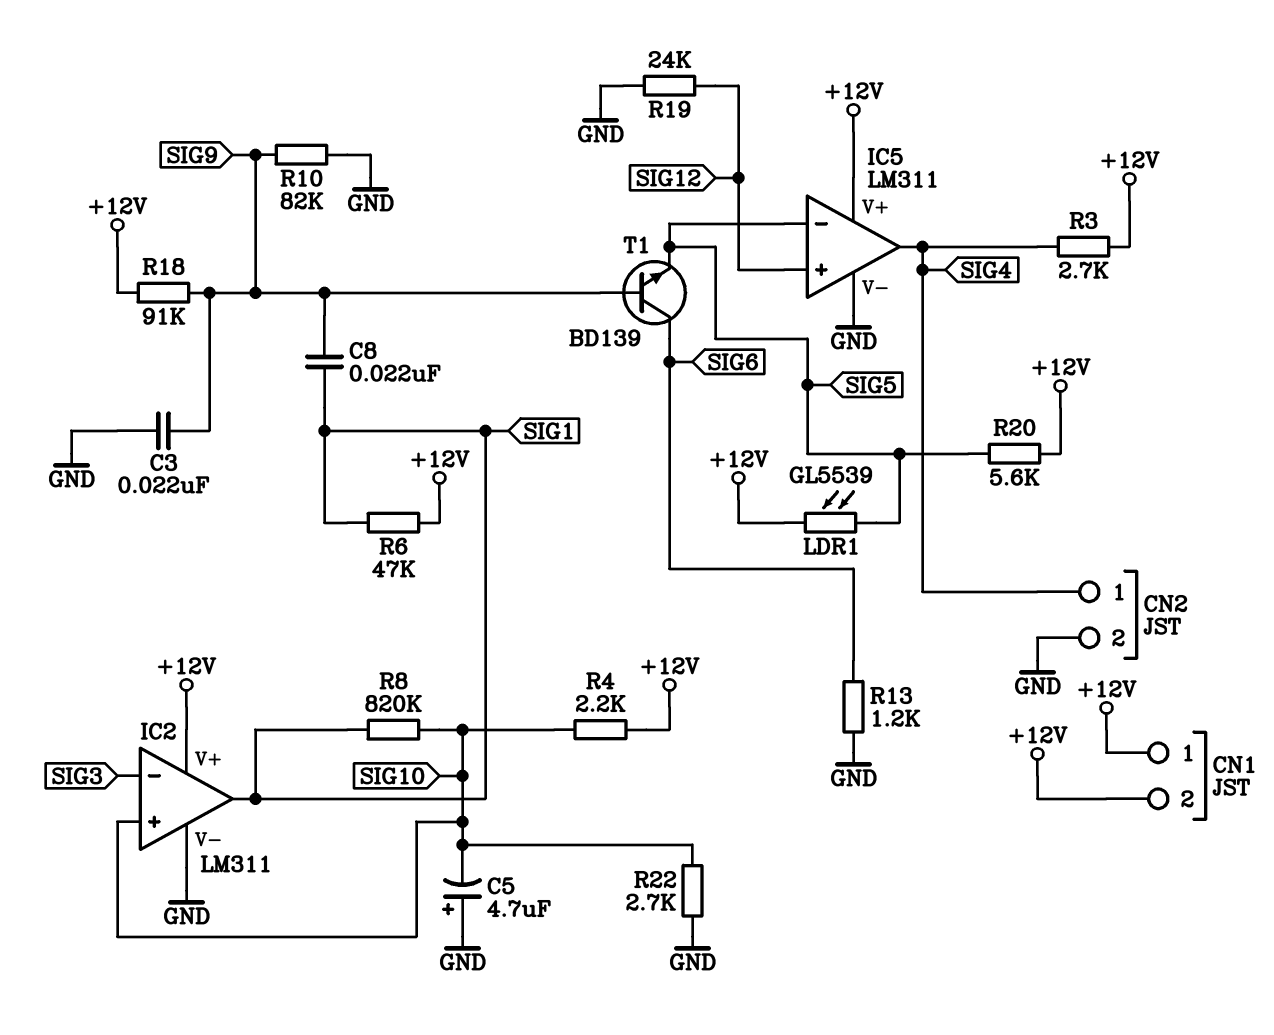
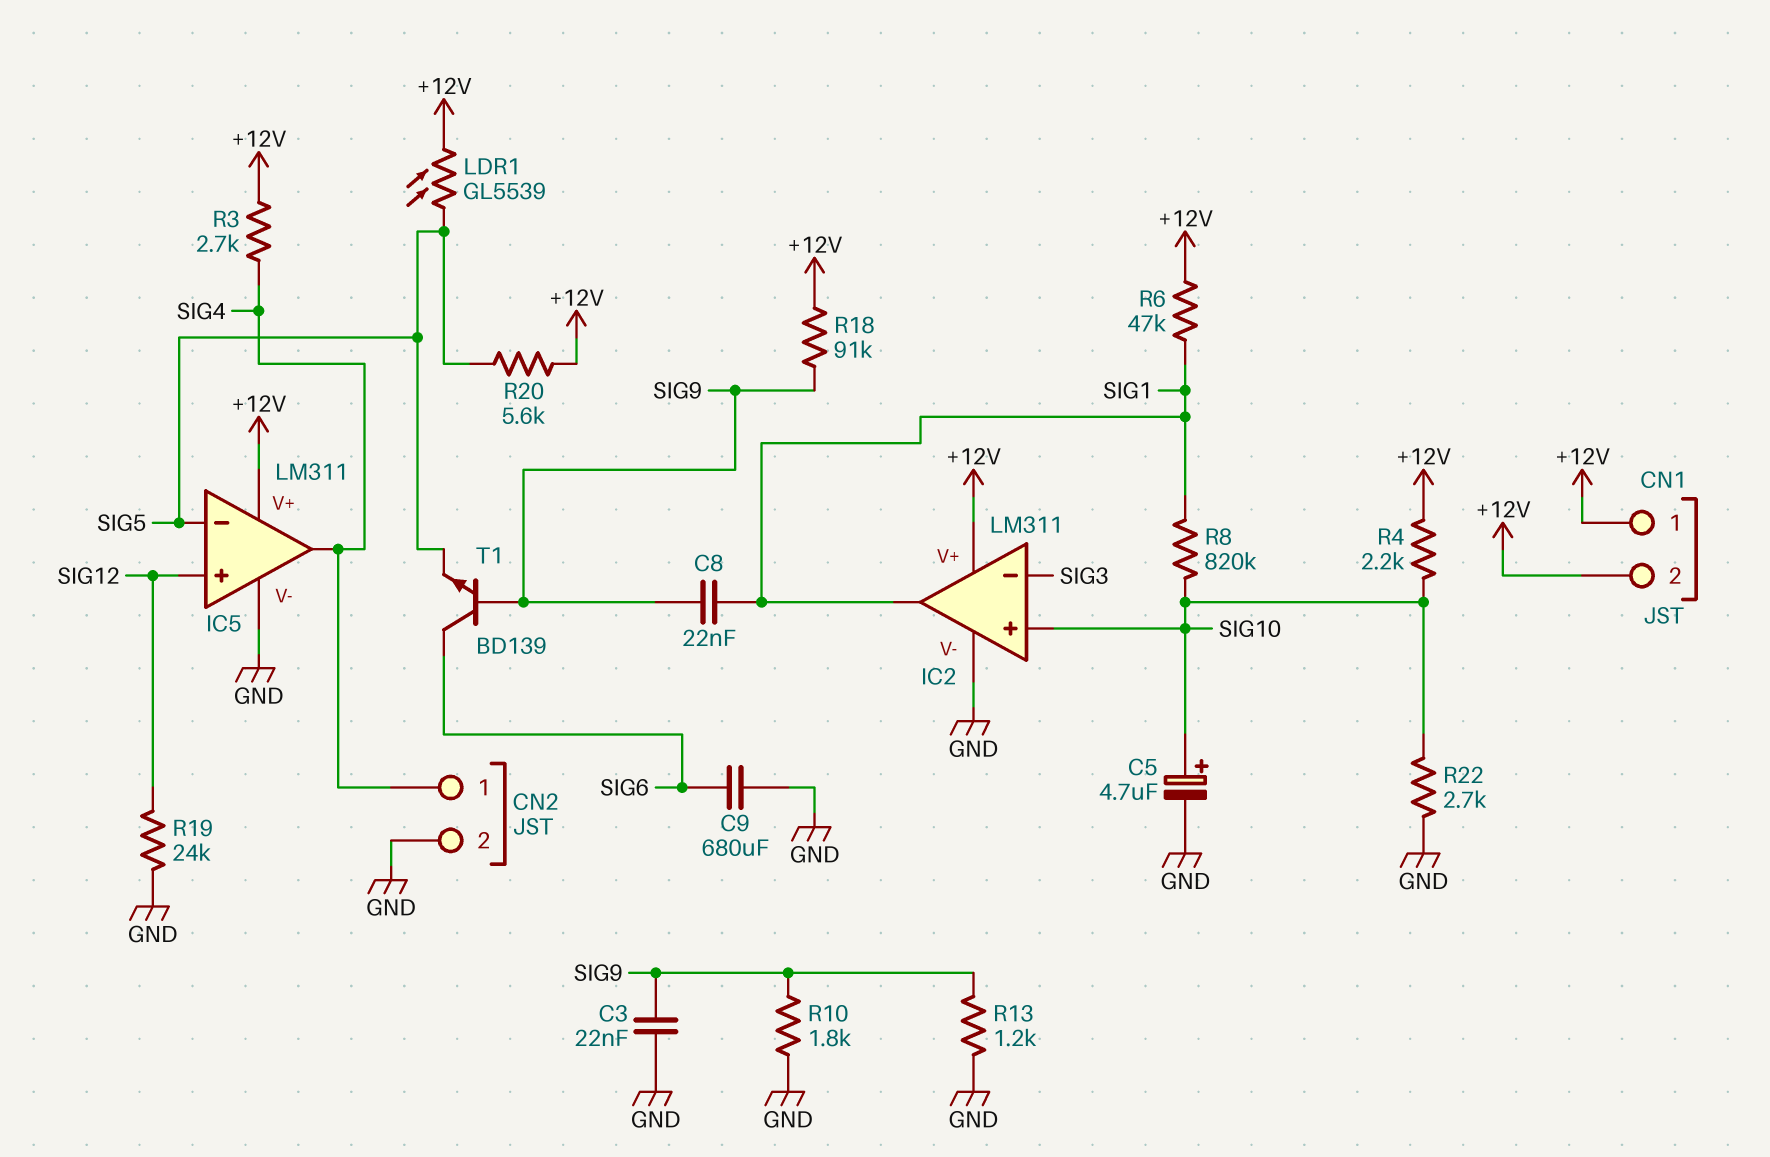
C5: 4.7uF (plus GND, minus SIG10) -> 4.7uF (plus SIG10, minus GND)
C9: none -> 680uF (GND, SIG6)
R10: 82k (GND, SIG9) -> 1.8k (GND, SIG9)
R13: 1.2k (GND, SIG6) -> 1.2k (GND, SIG9)

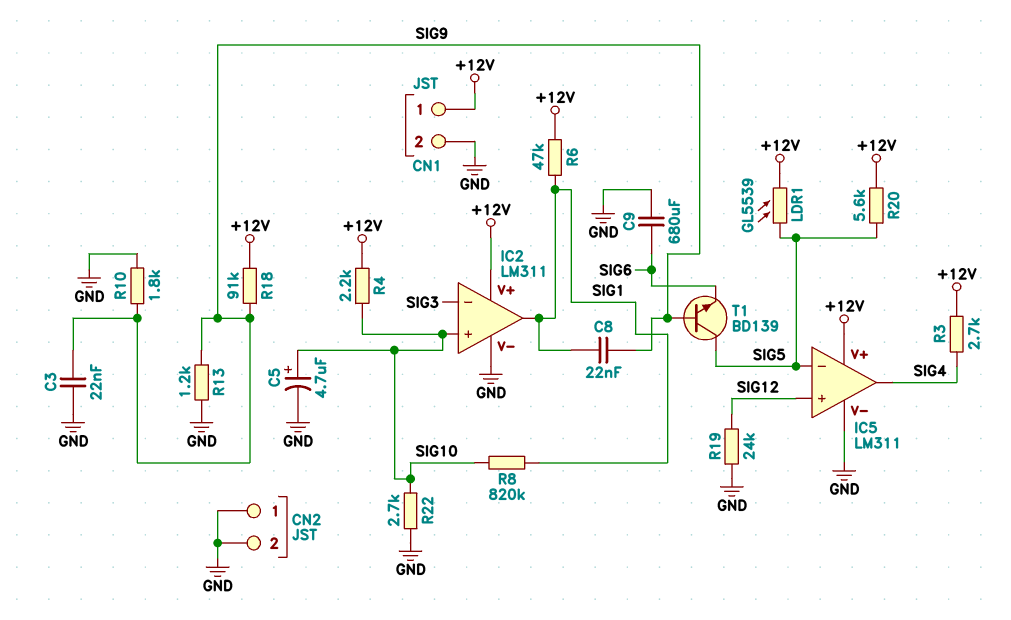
CN1 pin 2: +12V -> GND
CN2 pin 1: SIG4 -> GND
T1: NPN BD139 (B SIG9, C SIG6, E SIG5) -> NPN BD139 (B SIG9, C SIG5, E SIG6)

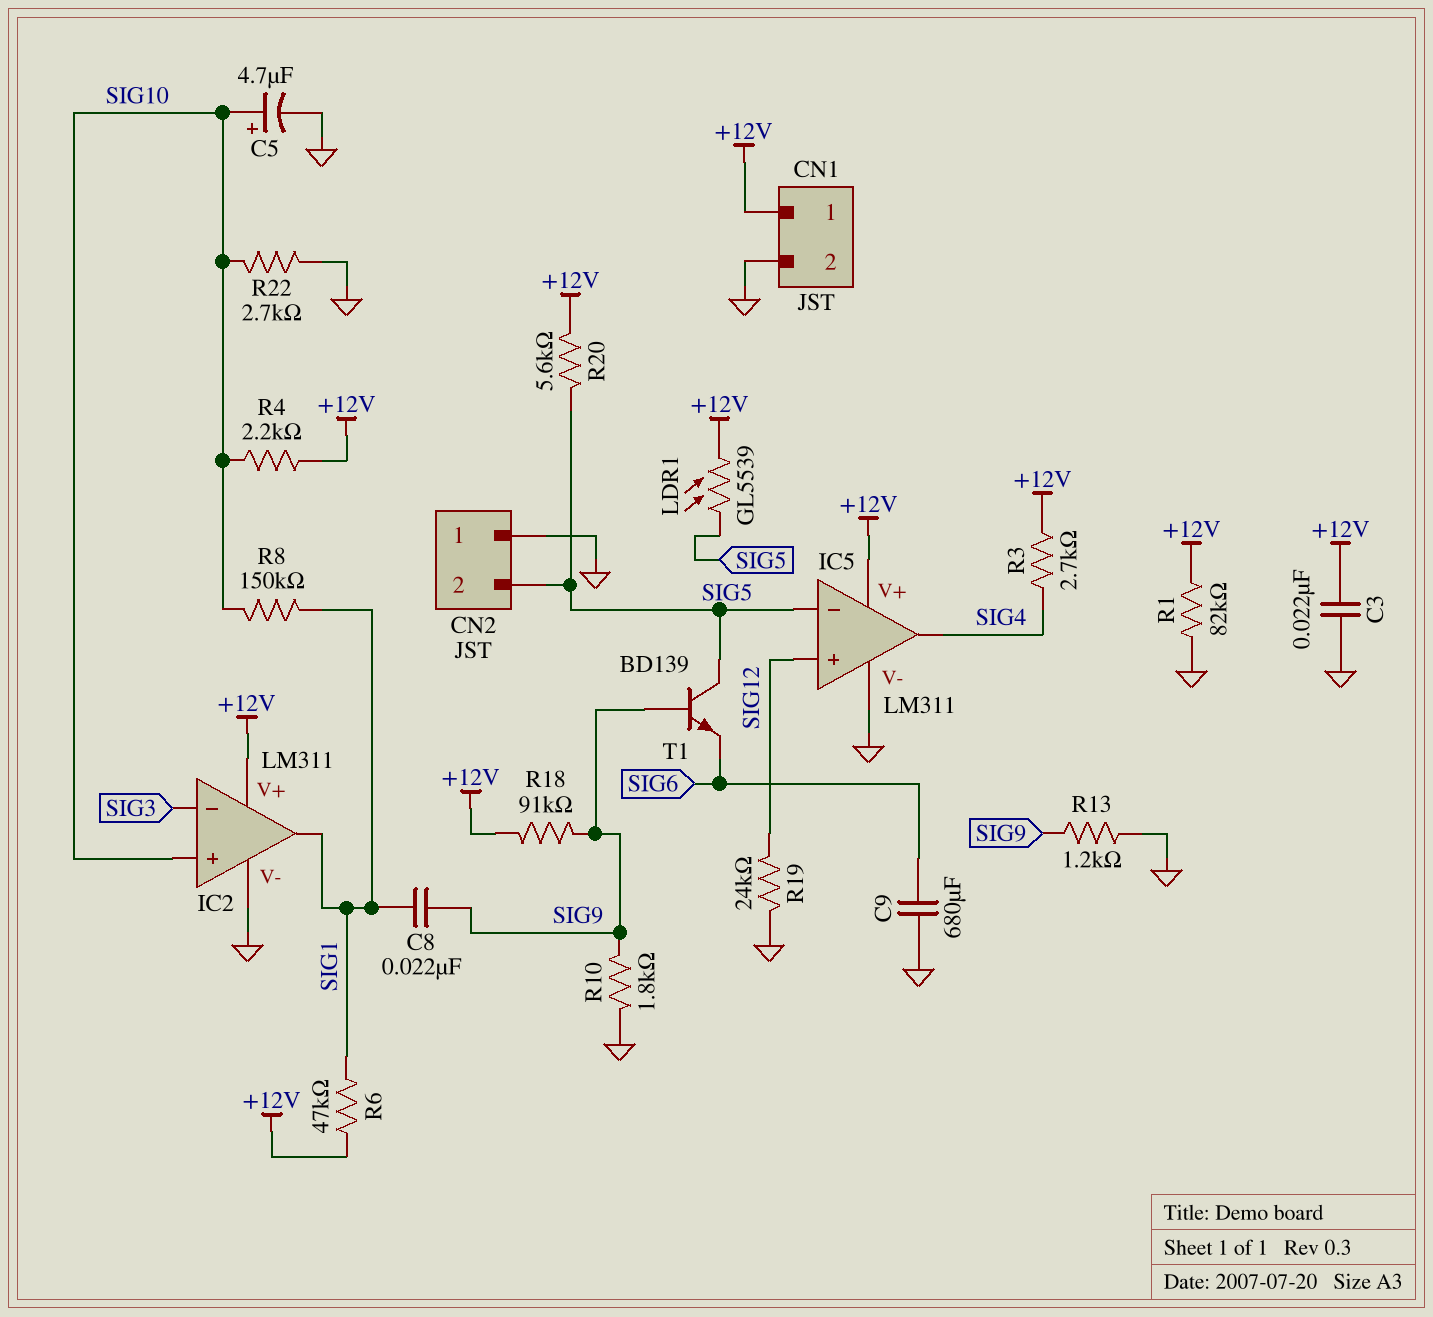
C3: 22nF (GND, SIG9) -> 22nF (+12V, GND)
CN2 pin 2: GND -> SIG5
R1: none -> 82k (+12V, GND)
R8: 820k (SIG1, SIG10) -> 150k (SIG1, SIG10)

